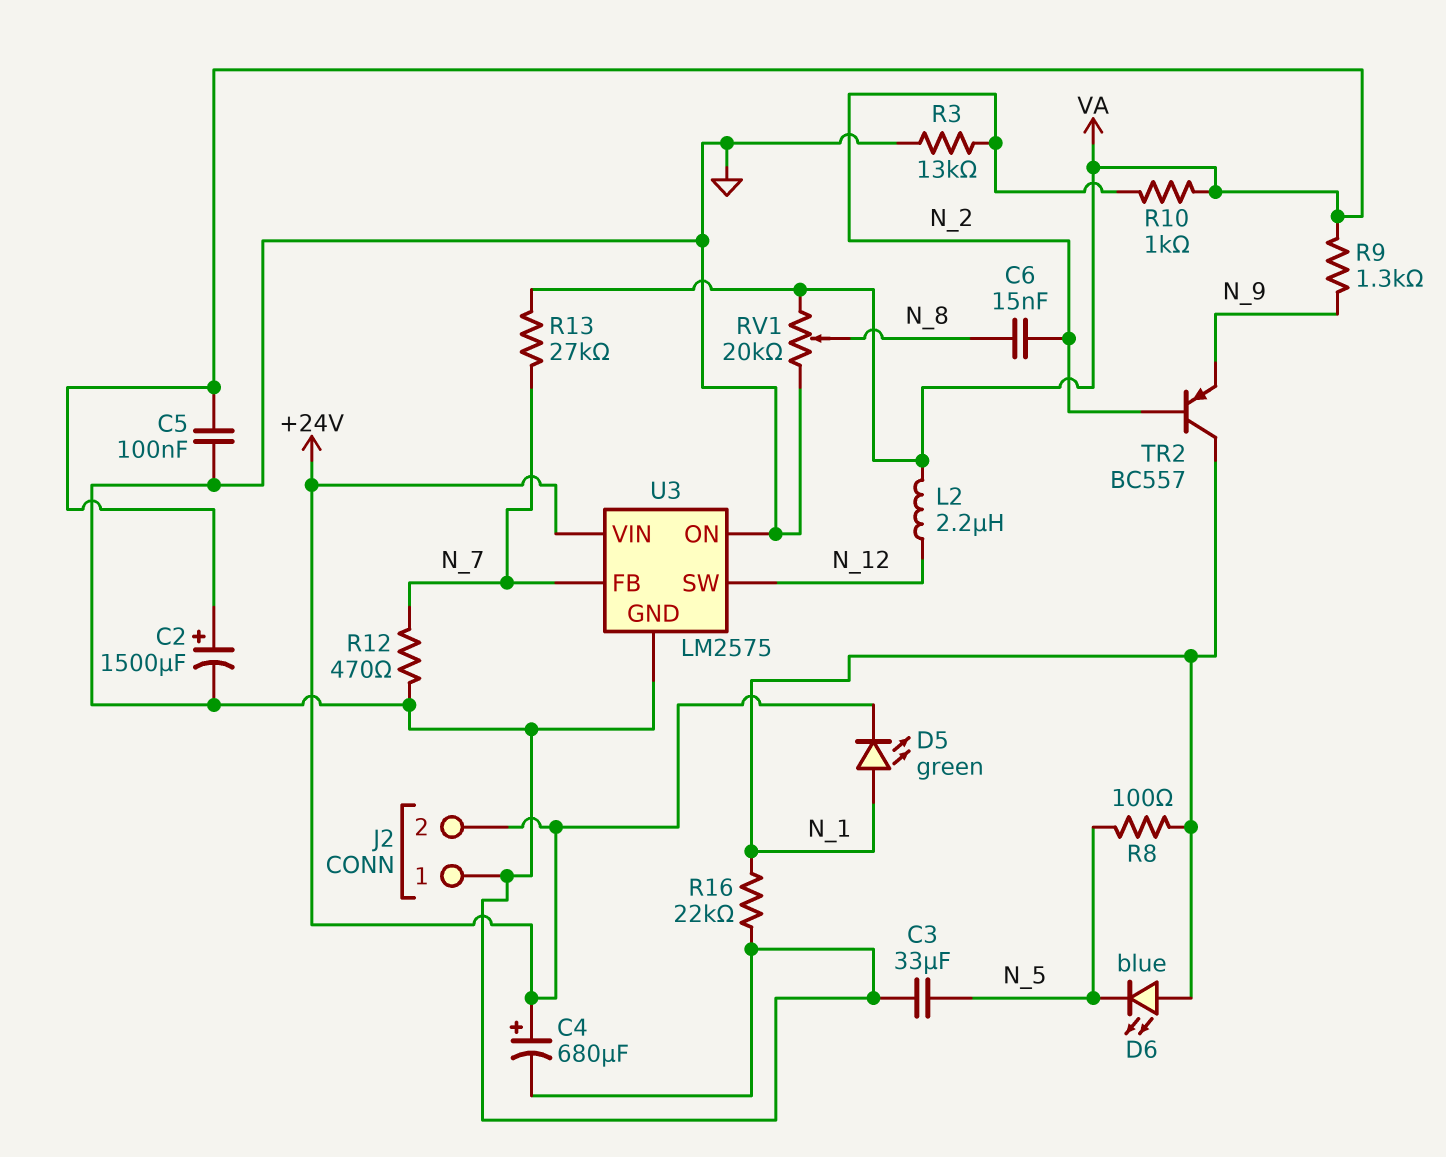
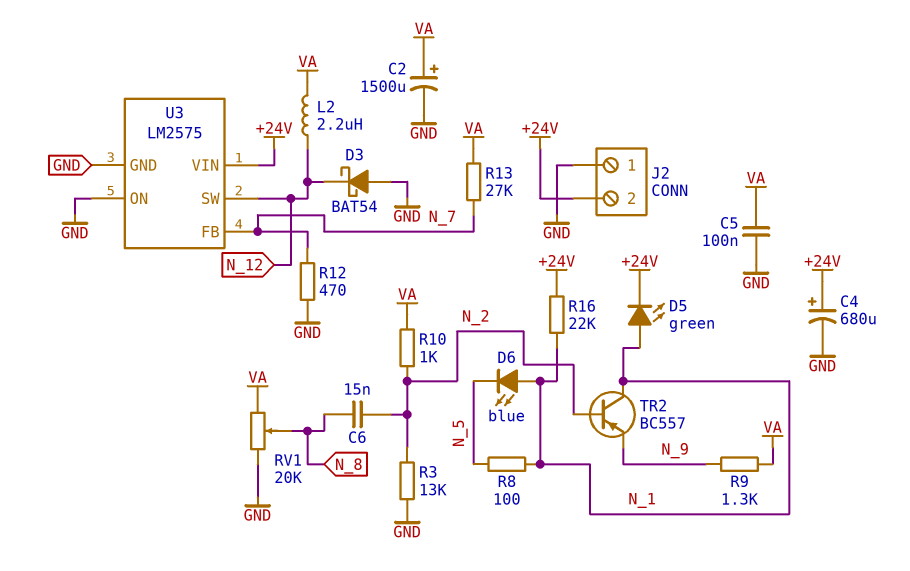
C3: 33uF (GND, N_5) -> none
D3: none -> schottky BAT54 (A GND, K N_12)
R16: 22k (GND, N_1) -> 22k (+24V, N_1)

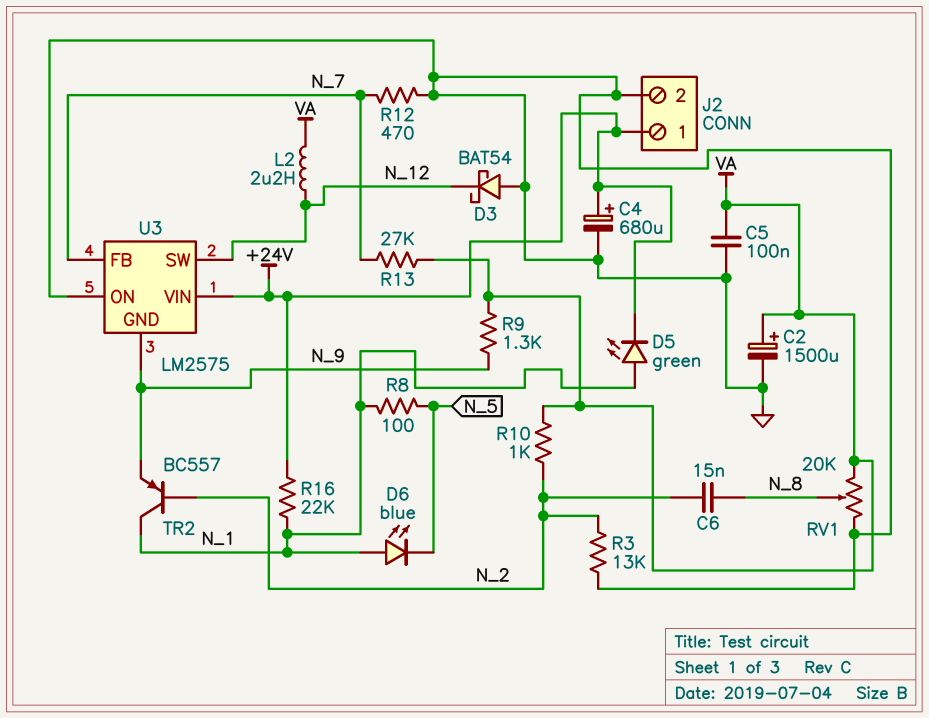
J2 pin 1: GND -> +24V
J2 pin 2: +24V -> GND
U3 pin GND: GND -> N_9

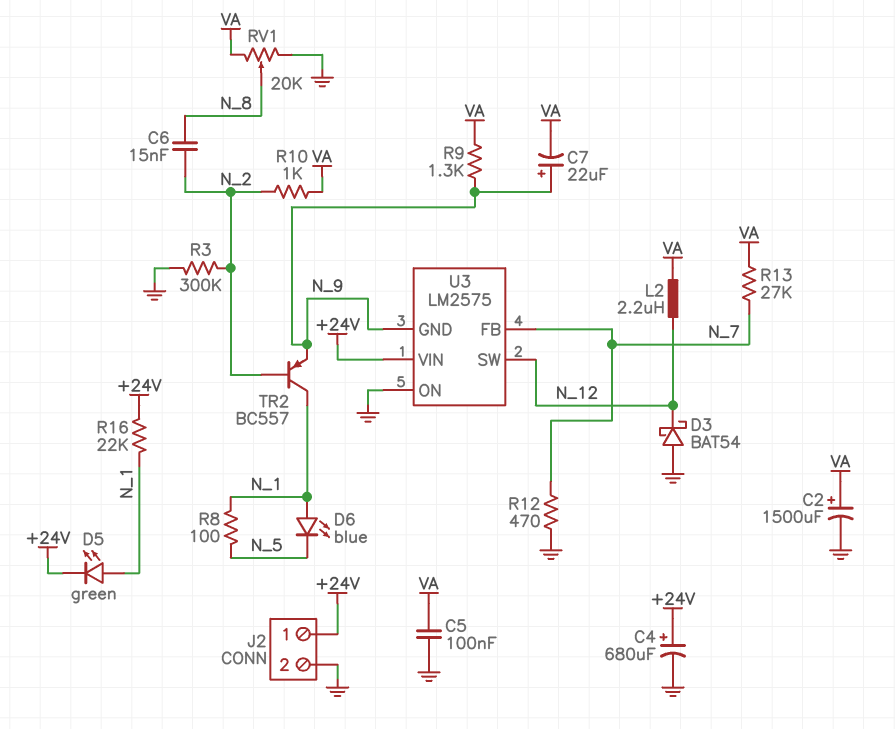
C7: none -> 22uF (plus N_9, minus VA)
R3: 13k (GND, N_2) -> 300k (GND, N_2)

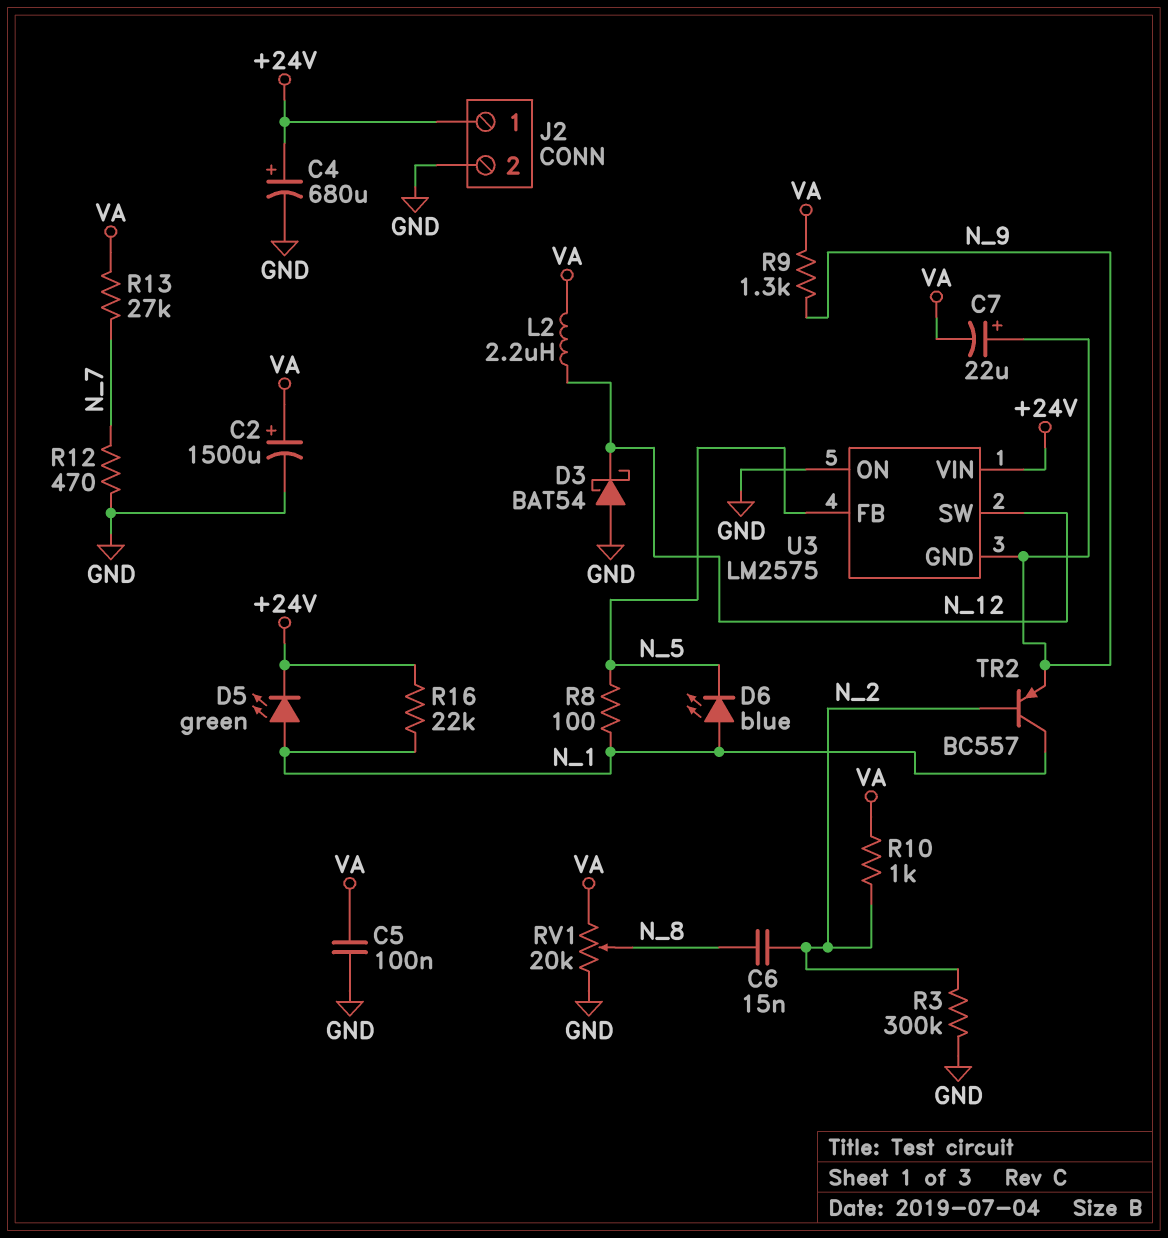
U3 pin FB: N_7 -> N_5

